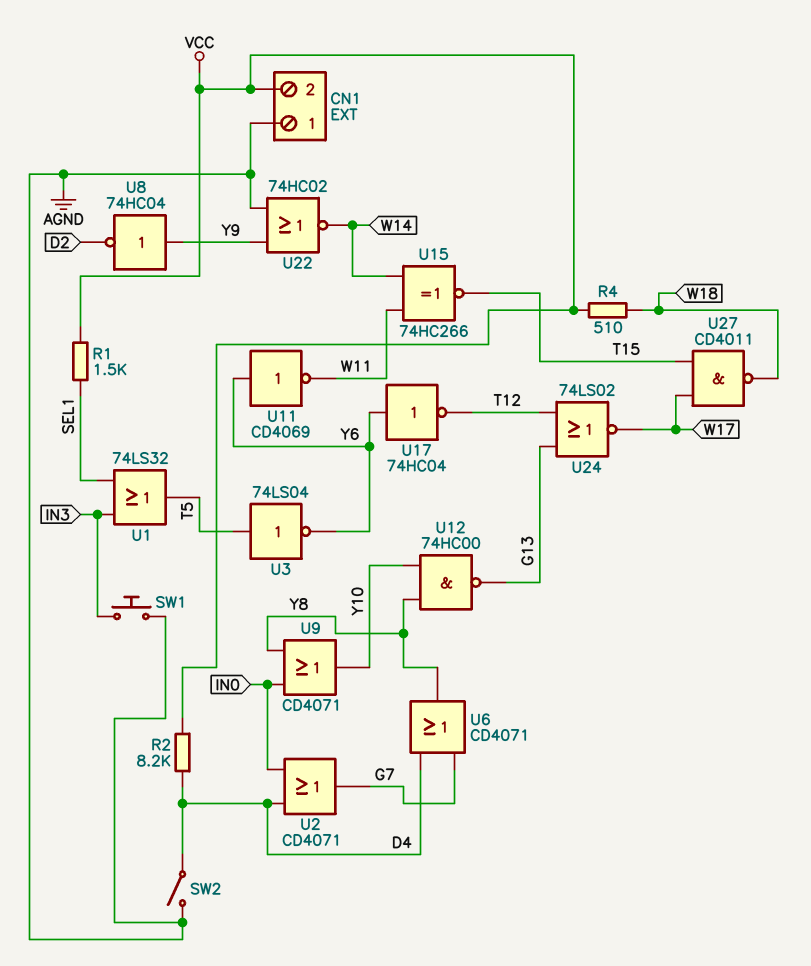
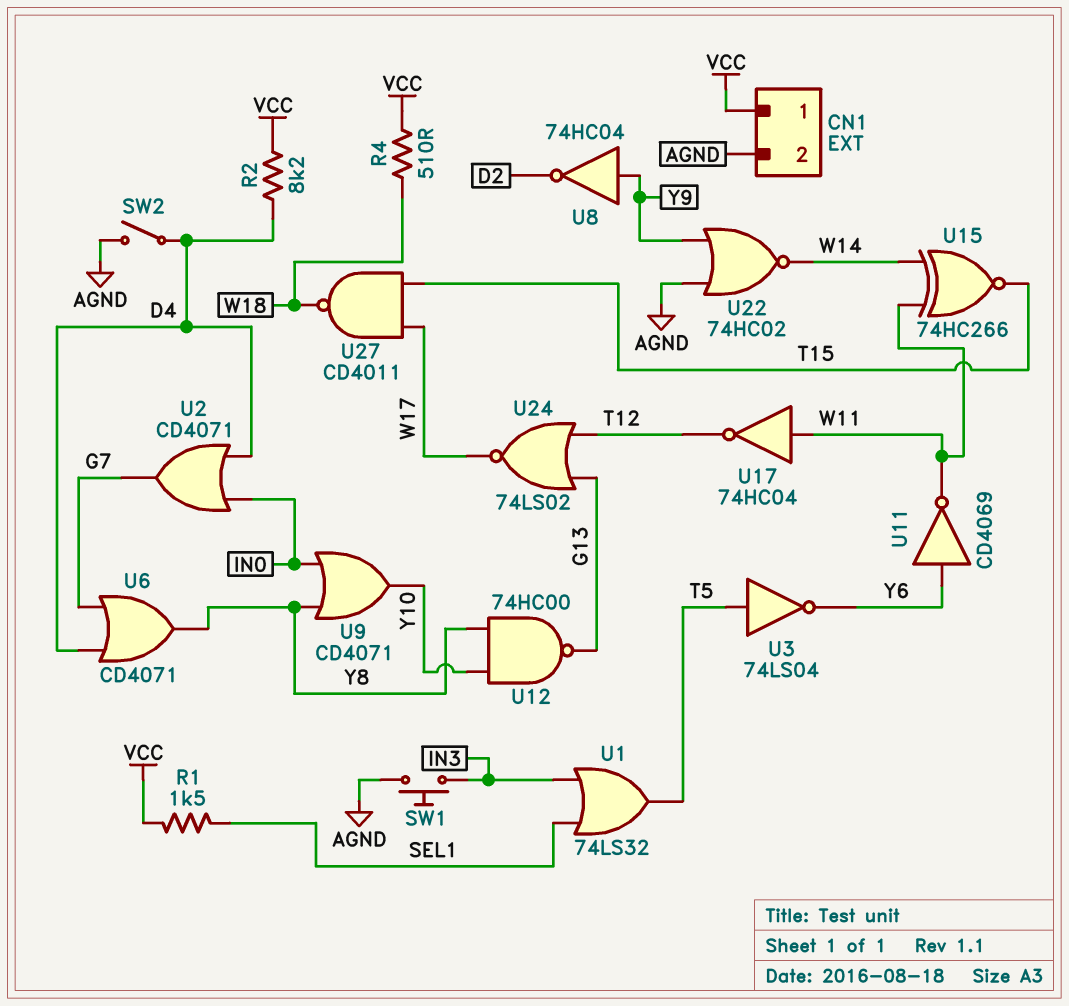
CN1 pin 1: AGND -> VCC
CN1 pin 2: VCC -> AGND
U17: NOT 74HC04 (in Y6, out T12) -> NOT 74HC04 (in W11, out T12)

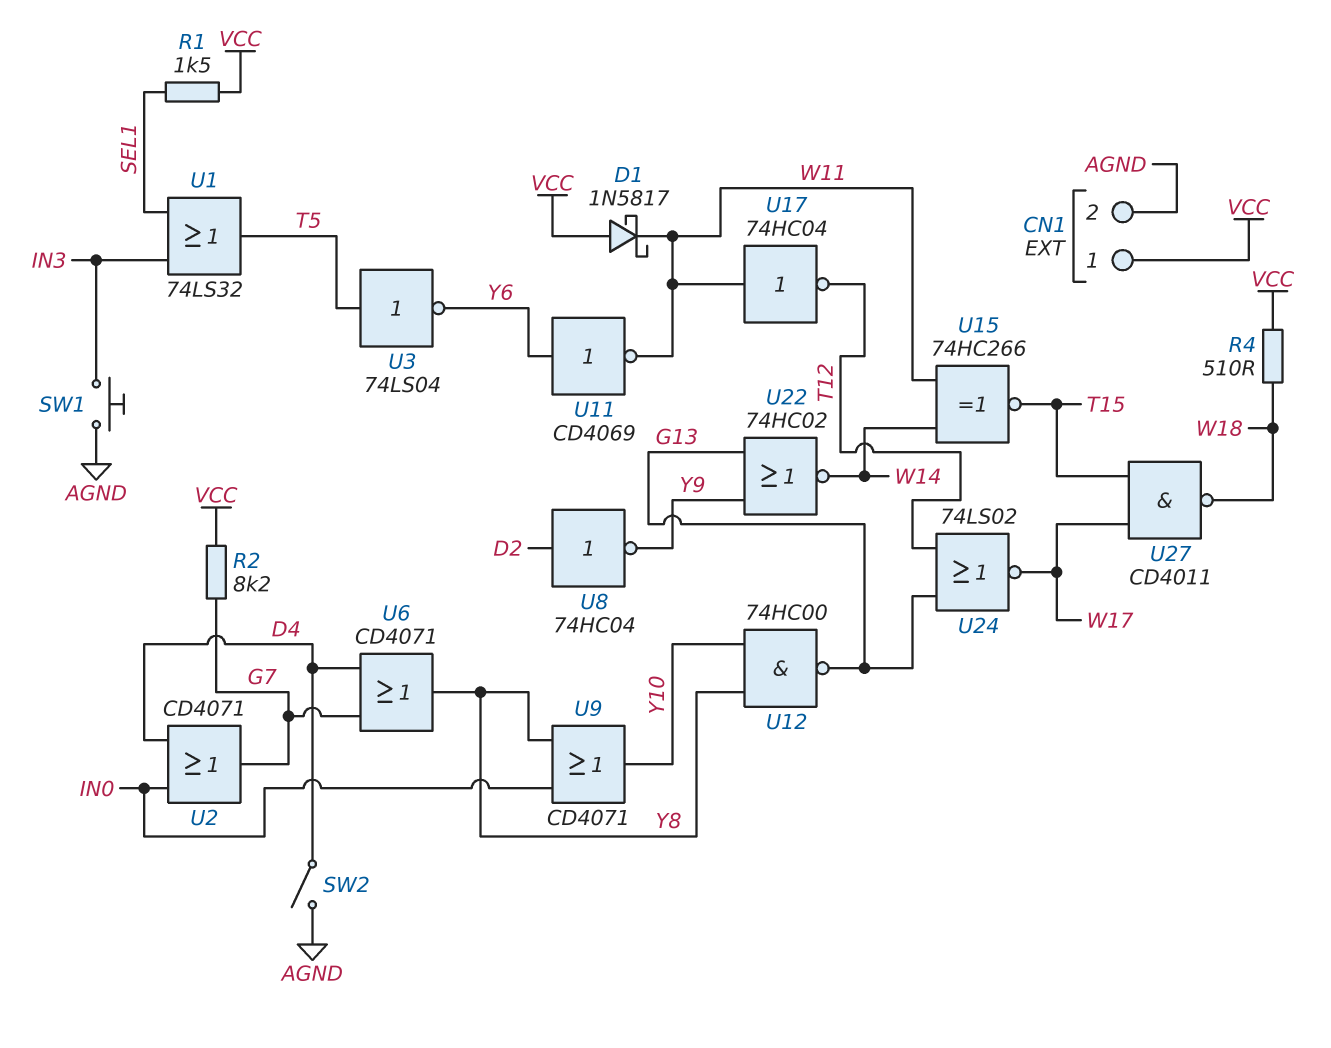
D1: none -> schottky 1N5817 (A VCC, K W11)
R2: 8.2k (D4, VCC) -> 8.2k (G7, VCC)
U8: NOT 74HC04 (in Y9, out D2) -> NOT 74HC04 (in D2, out Y9)
U22: NOR 74HC02 (in AGND, in Y9, out W14) -> NOR 74HC02 (in G13, in Y9, out W14)

